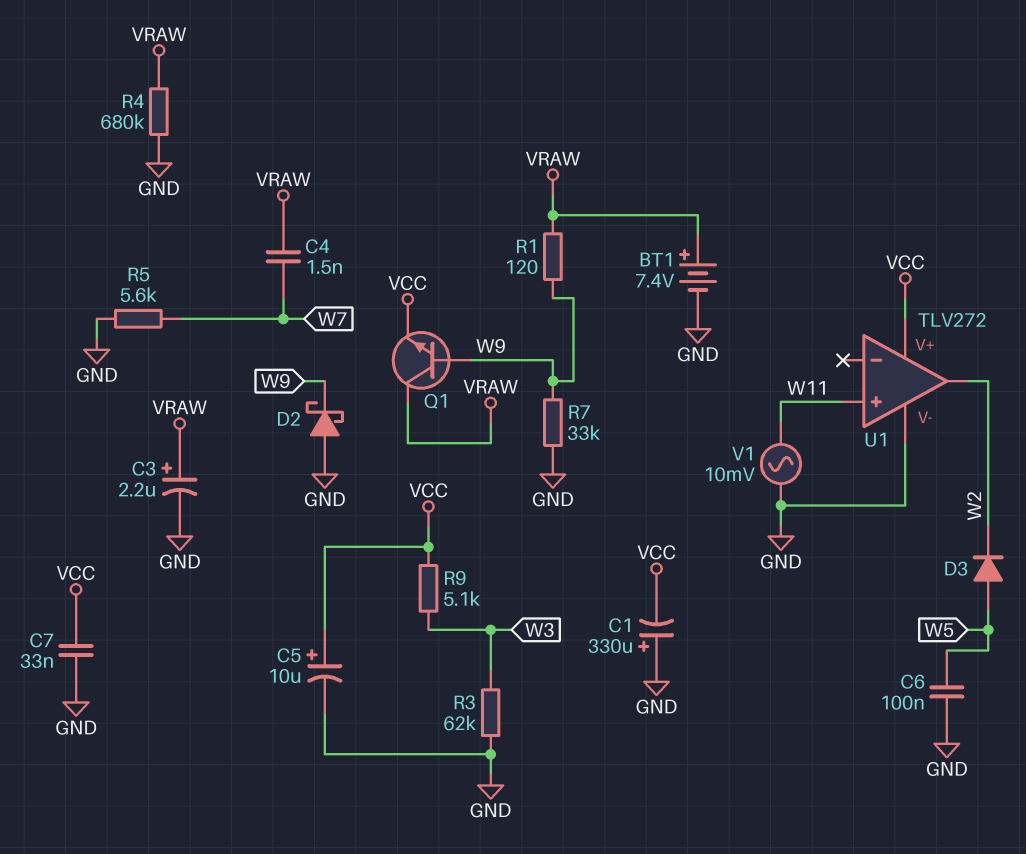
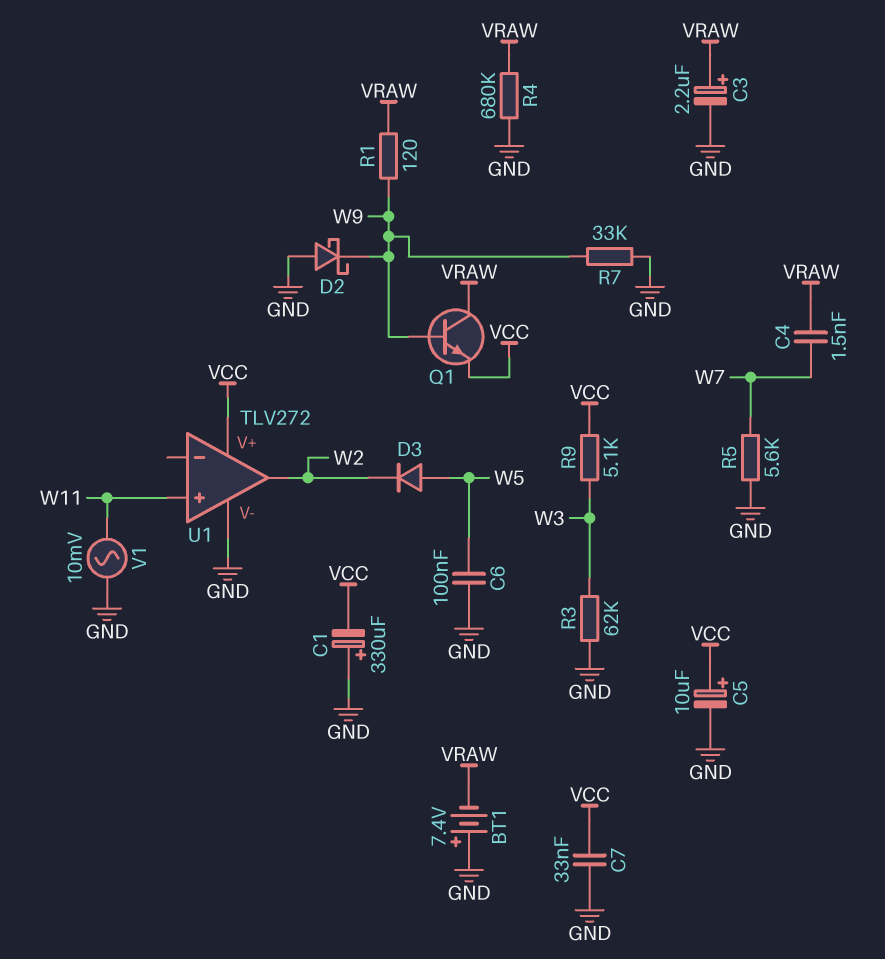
BT1: 7.4V (plus VRAW, minus GND) -> 7.4V (plus GND, minus VRAW)

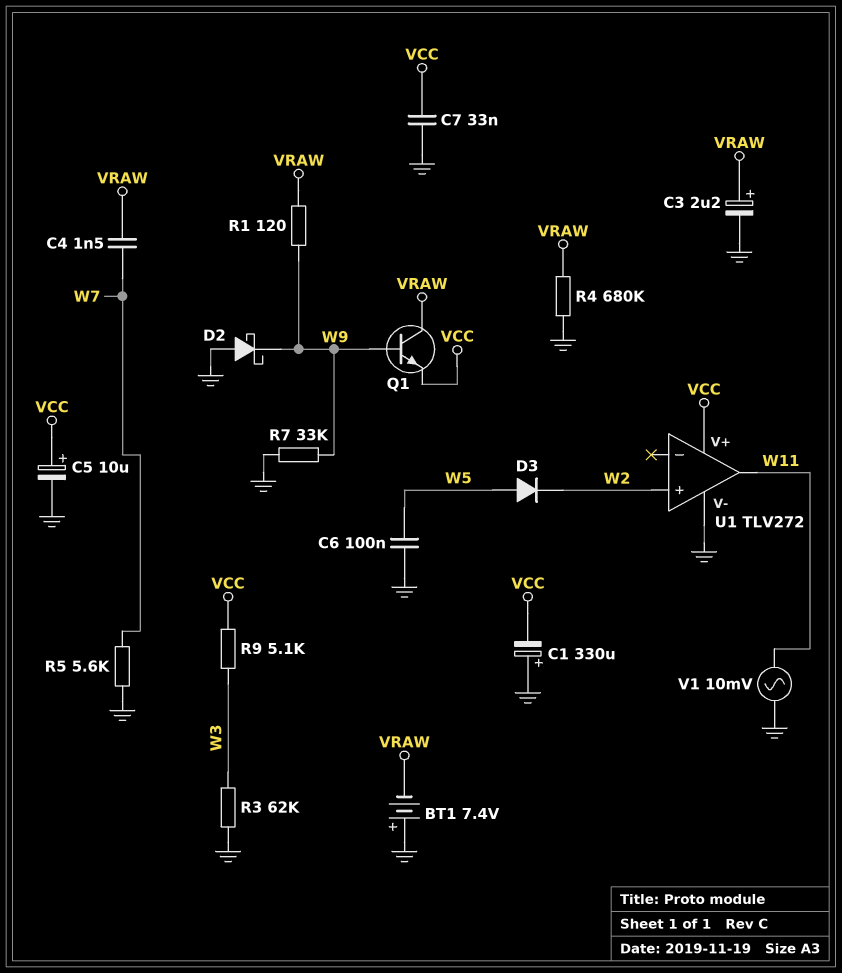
U1 pin in+: W11 -> W2
U1 pin out: W2 -> W11

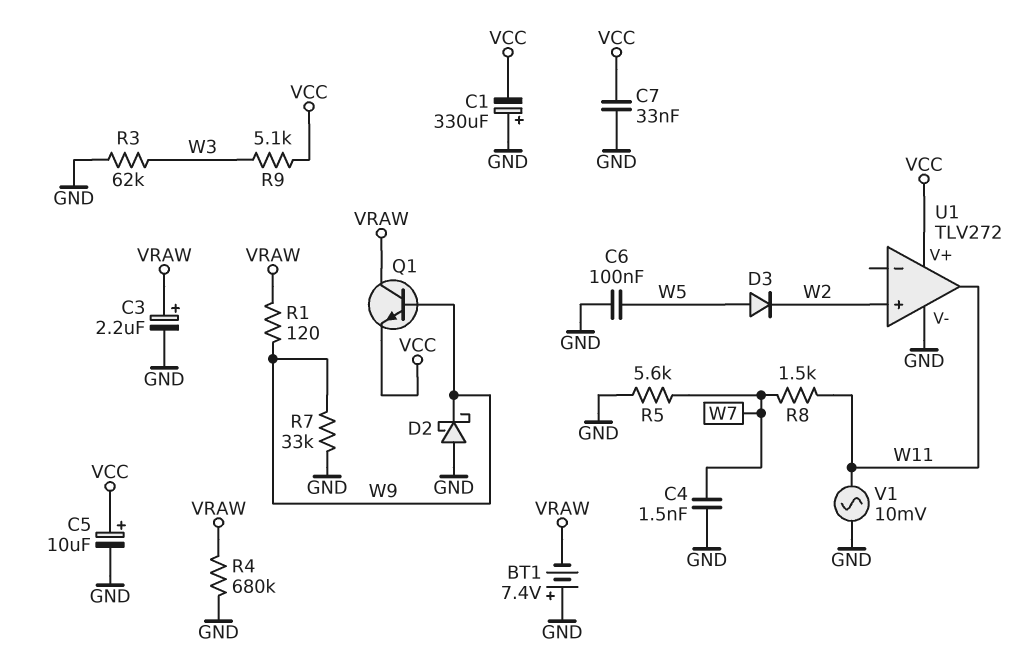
C4: 1.5nF (VRAW, W7) -> 1.5nF (GND, W7)
R8: none -> 1.5k (W7, W11)

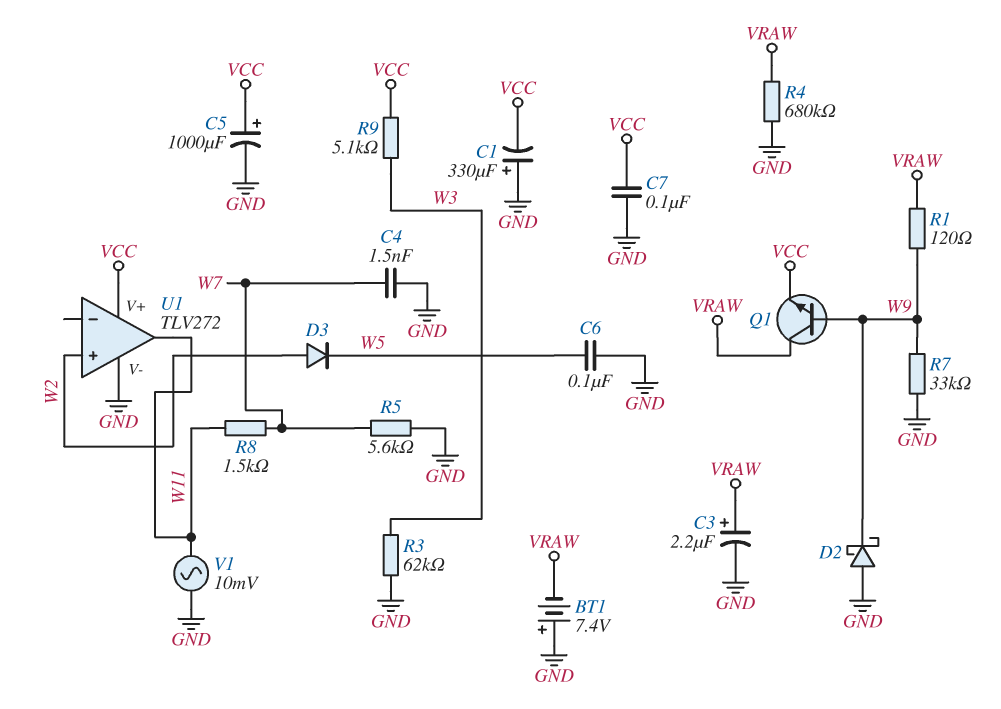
C5: 10uF (plus VCC, minus GND) -> 1000uF (plus VCC, minus GND)
C7: 33nF (GND, VCC) -> 100nF (GND, VCC)
D3: diode (A W5, K W2) -> diode (A W2, K W5)

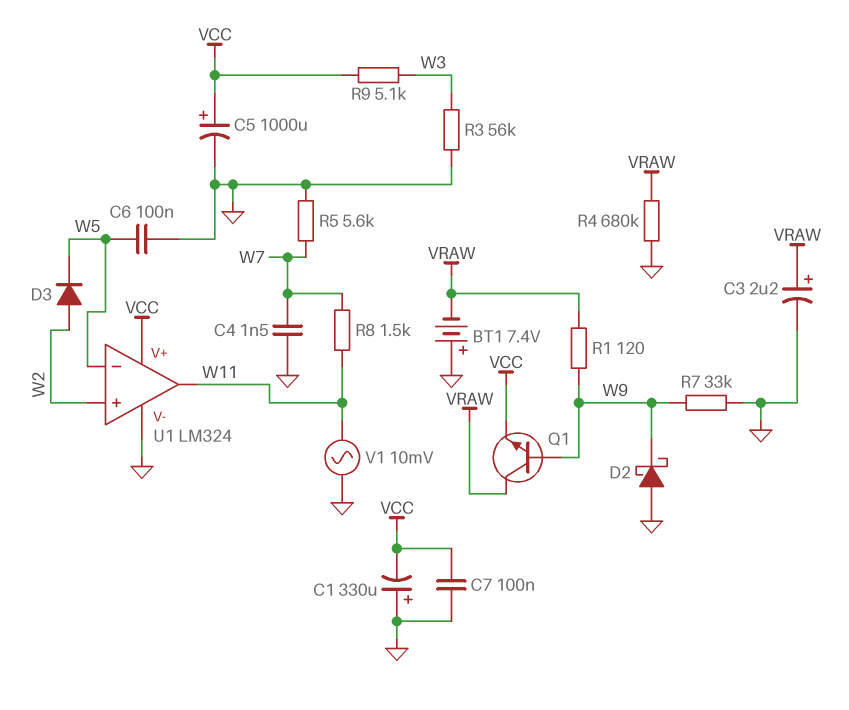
R3: 62k (GND, W3) -> 56k (GND, W3)
U1: TLV272 -> LM324
U1 pin in-: none -> W5

